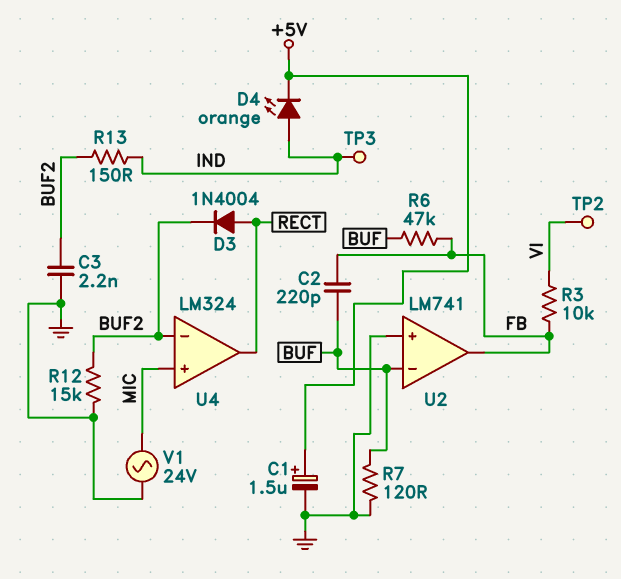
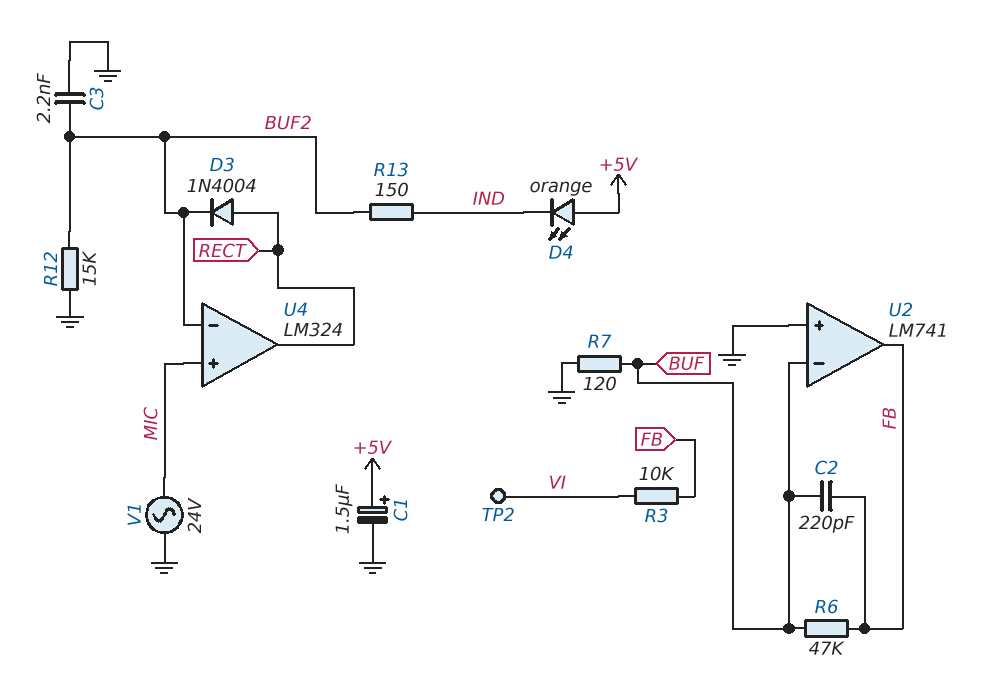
D4: LED orange (A IND, K +5V) -> LED orange (A +5V, K IND)
TP3: test point (IND) -> none

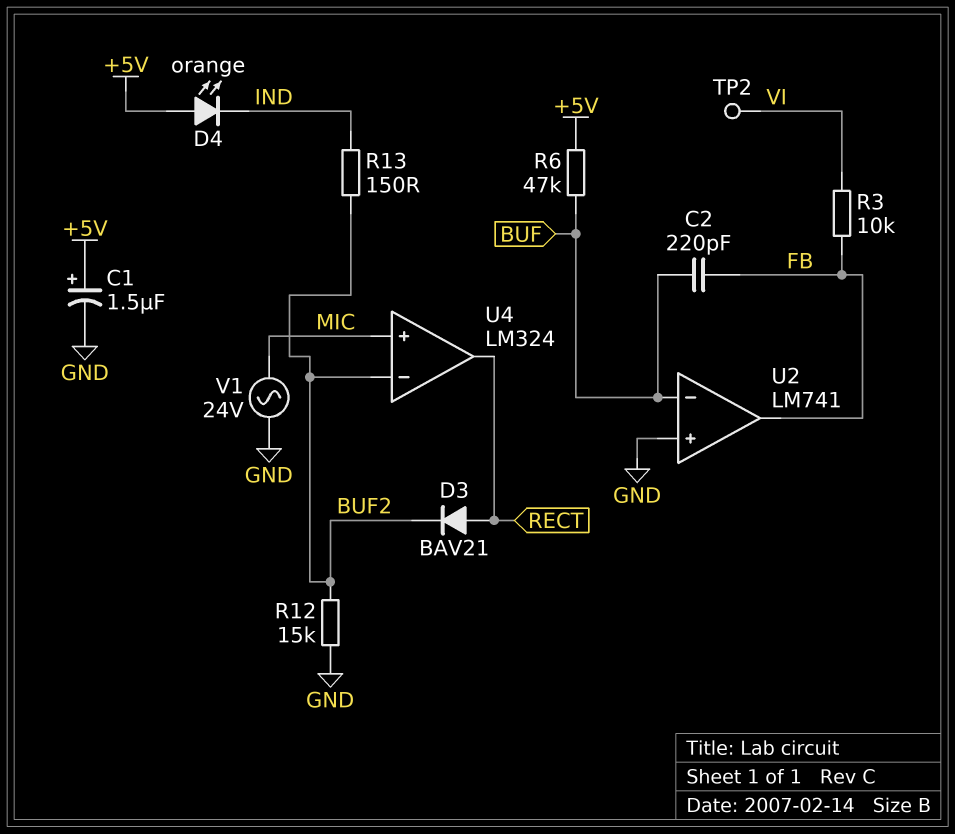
C3: 2.2nF (BUF2, GND) -> none
D3: diode 1N4004 (A RECT, K BUF2) -> diode BAV21 (A RECT, K BUF2)
R6: 47k (BUF, FB) -> 47k (+5V, BUF)
R7: 120 (BUF, GND) -> none

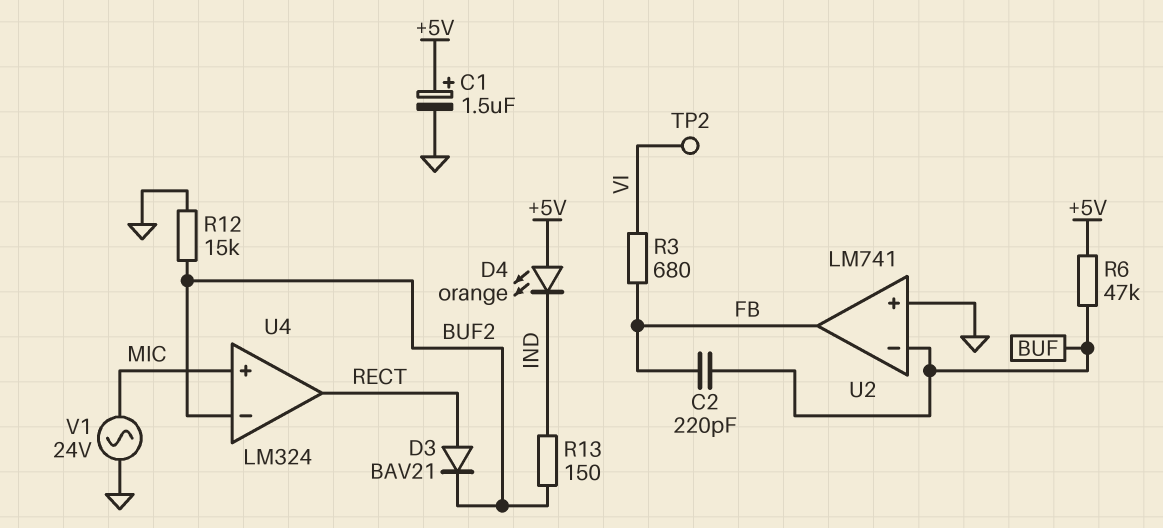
R3: 10k (FB, VI) -> 680 (FB, VI)

